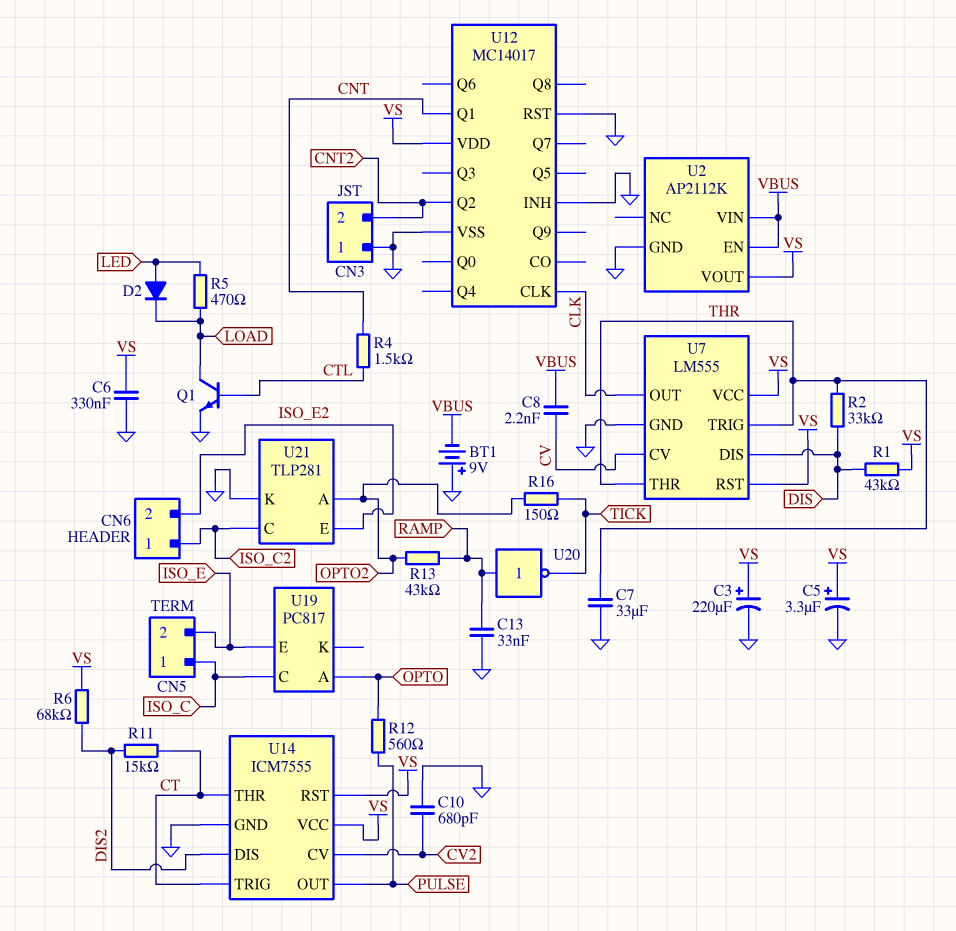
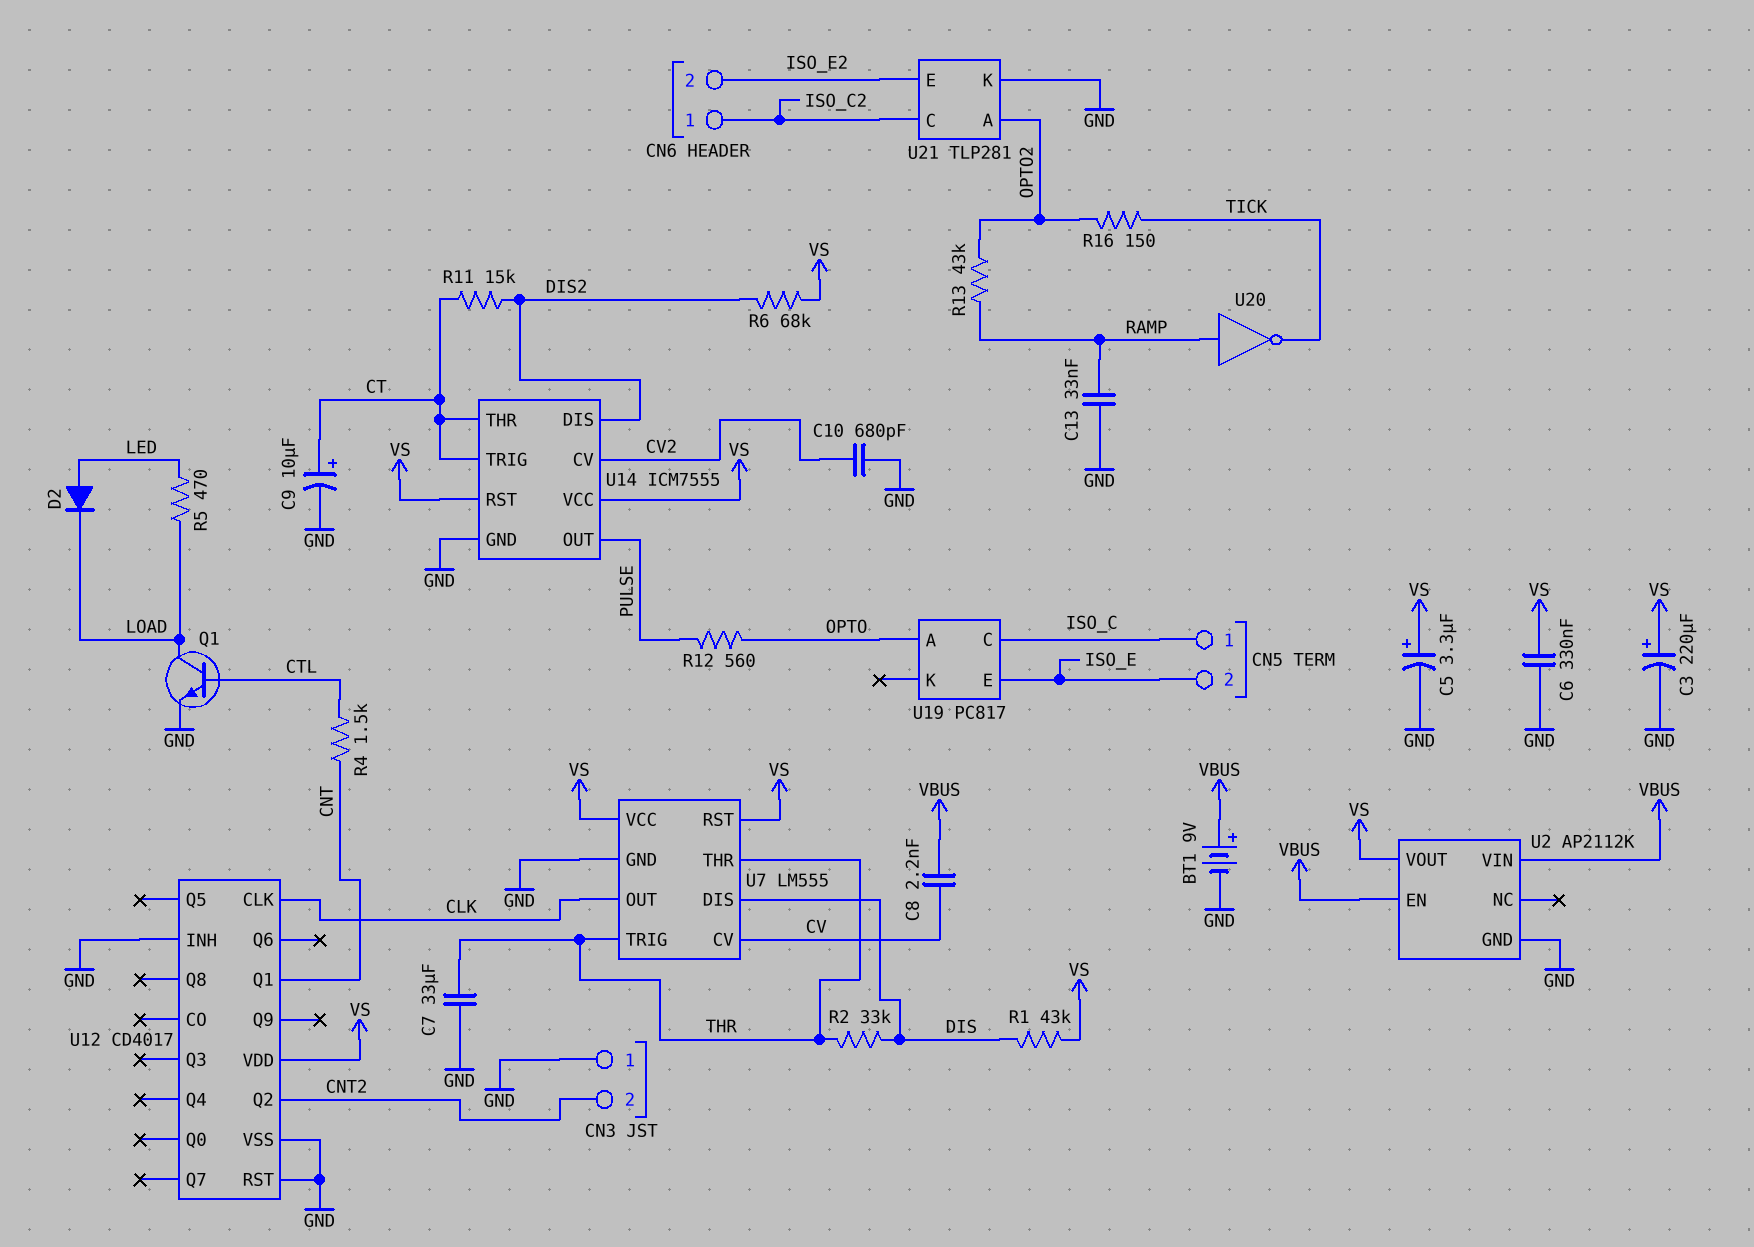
BT1: 9V (plus GND, minus VBUS) -> 9V (plus VBUS, minus GND)
C9: none -> 10uF (plus CT, minus GND)
U12: MC14017 -> CD4017

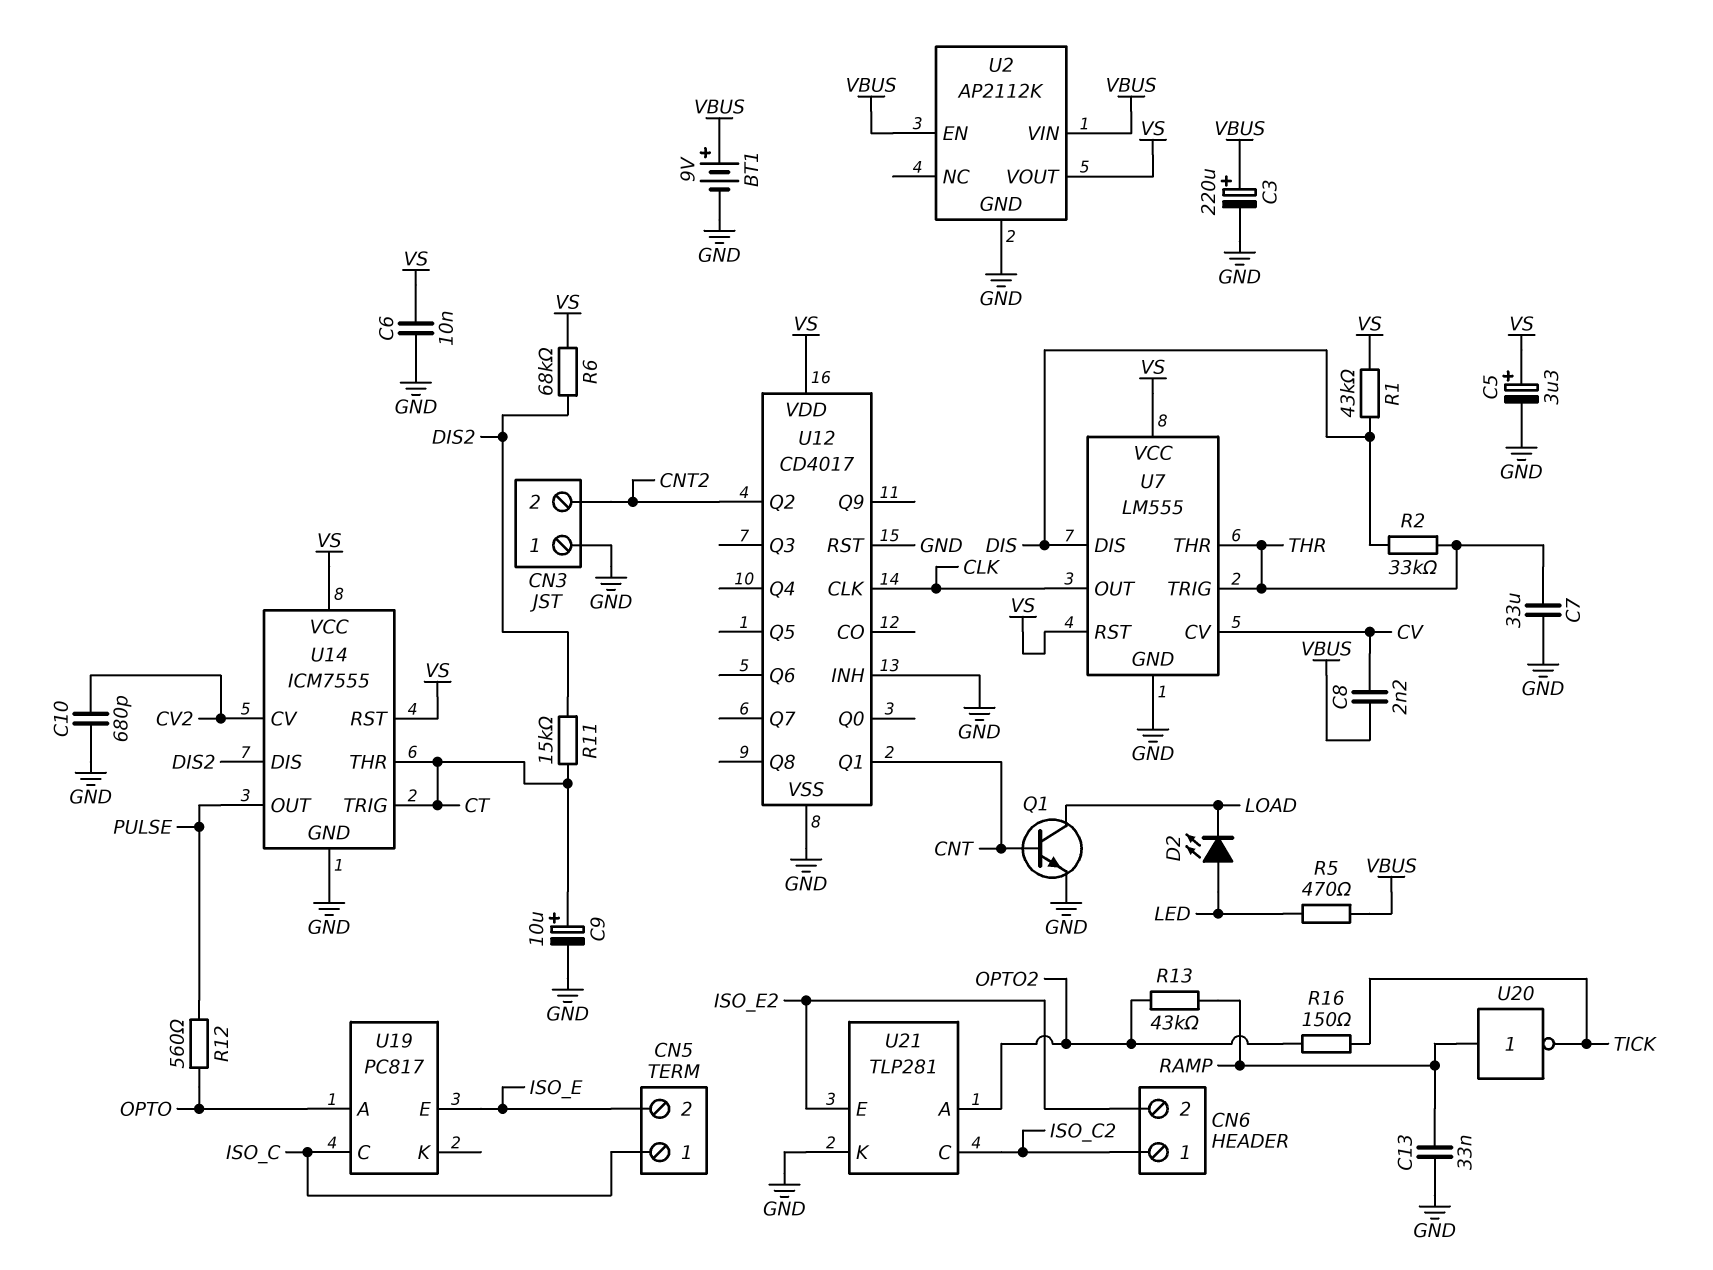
C3: 220uF (plus VS, minus GND) -> 220uF (plus VBUS, minus GND)
C6: 330nF (GND, VS) -> 10nF (GND, VS)
D2: diode (A LED, K LOAD) -> LED (A LED, K LOAD)
Q1: NPN (B CTL, C LOAD, E GND) -> NPN (B CNT, C LOAD, E GND)
R4: 1.5k (CNT, CTL) -> none
R5: 470 (LED, LOAD) -> 470 (LED, VBUS)

